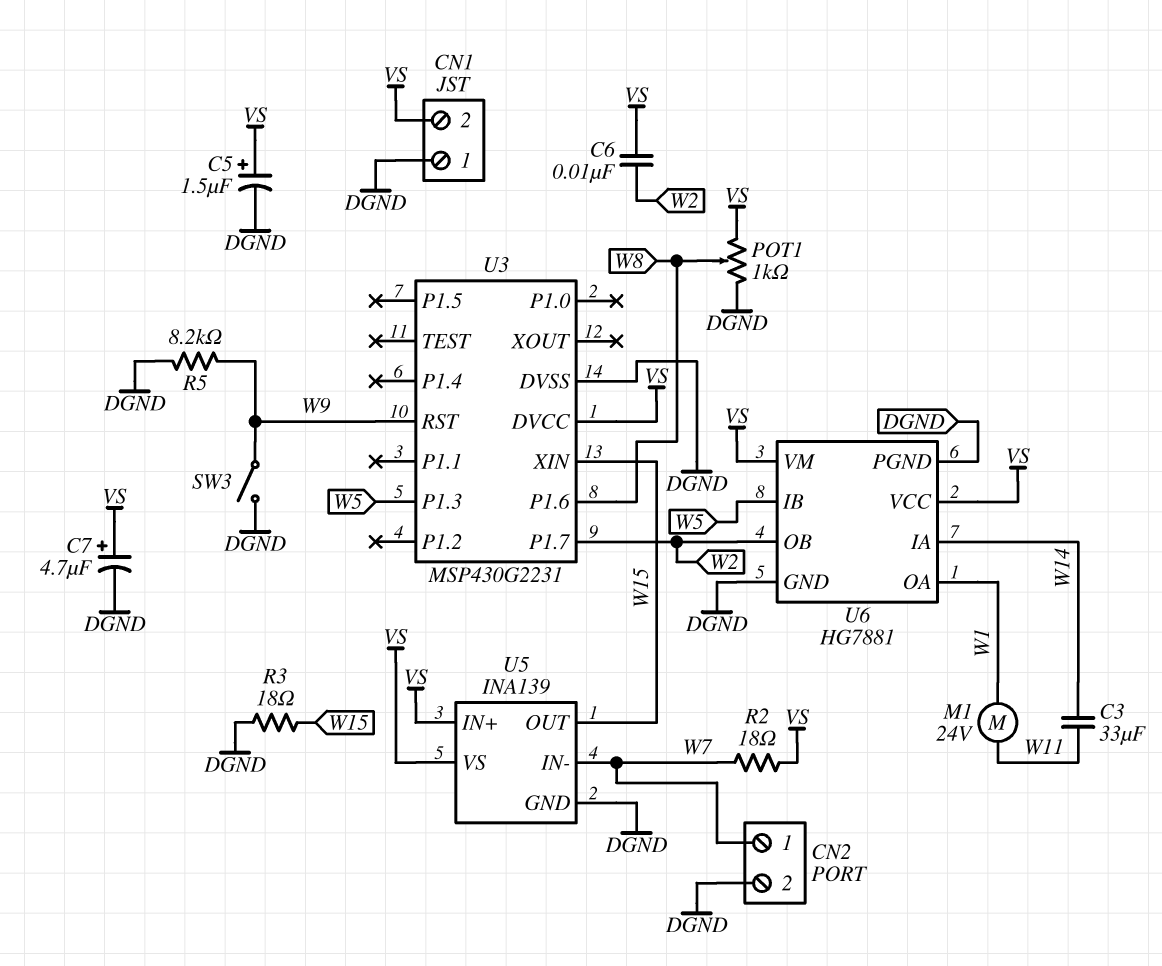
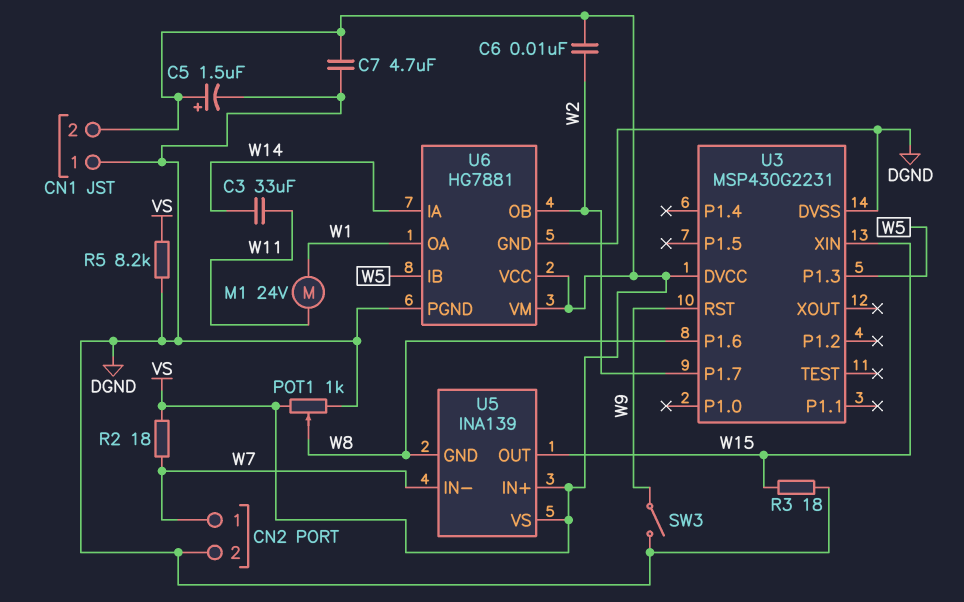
C7: 4.7uF (plus VS, minus DGND) -> 4.7uF (DGND, VS)
R5: 8.2k (DGND, W9) -> 8.2k (DGND, VS)
U5 pin GND: DGND -> W8

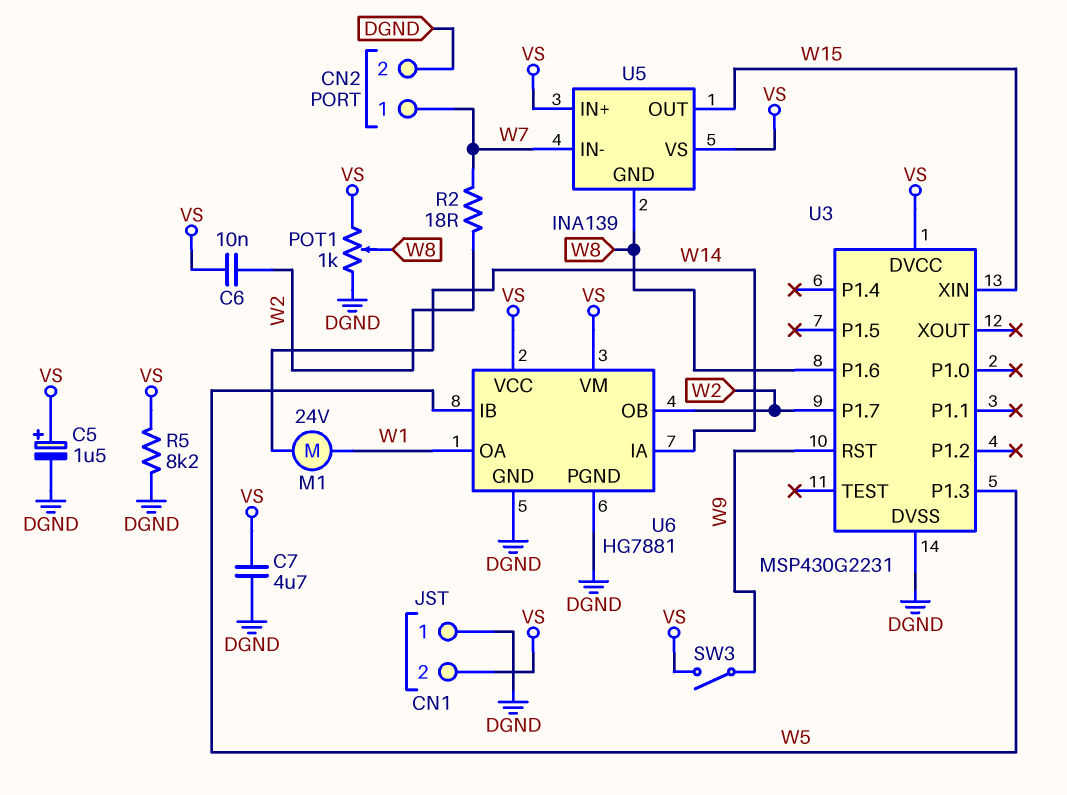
C3: 33uF (W11, W14) -> none
M1: motor 24V (W1, W11) -> motor 24V (W1, W14)
R2: 18 (VS, W7) -> 18 (W2, W7)
R3: 18 (DGND, W15) -> none
SW3: switch (DGND, W9) -> switch (VS, W9)

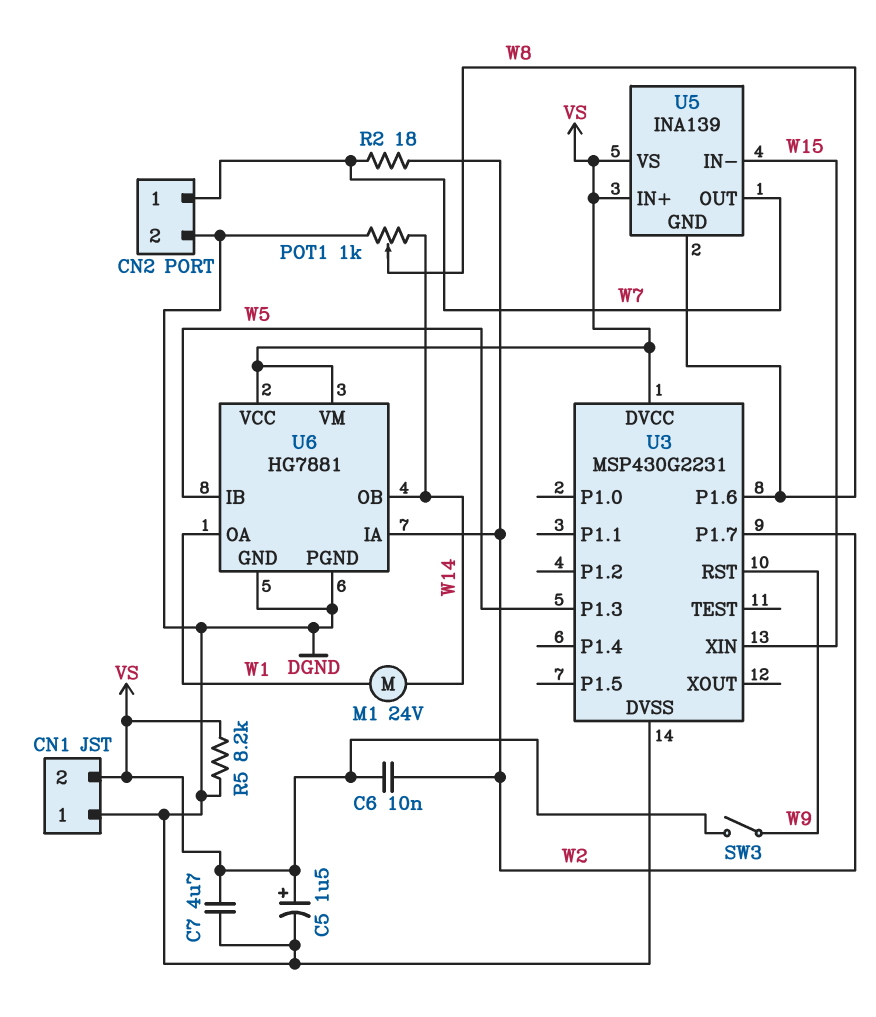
POT1: 1k (DGND, VS, wiper W8) -> 1k (DGND, W14, wiper W8)
U5 pin IN-: W7 -> W15
U5 pin OUT: W15 -> W7
U6 pin IA: W14 -> W2
U6 pin OB: W2 -> W14

